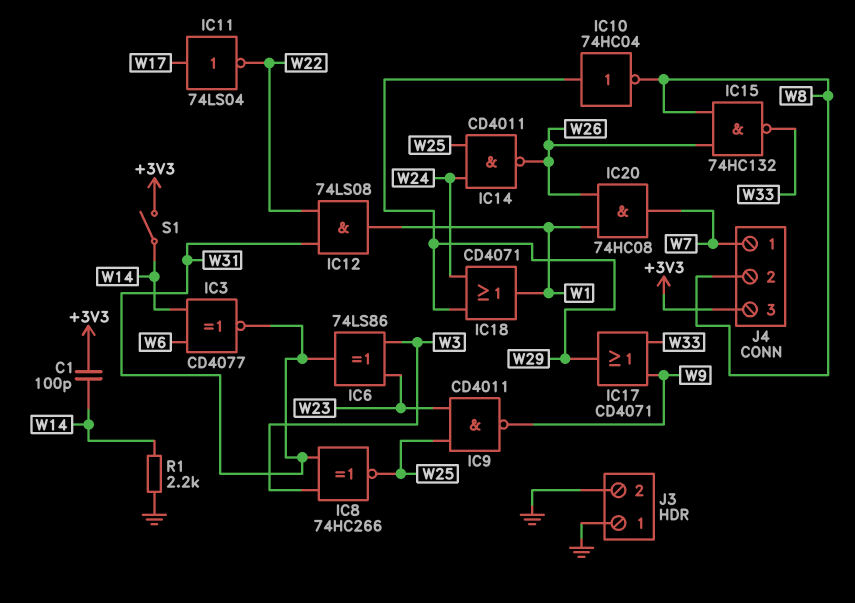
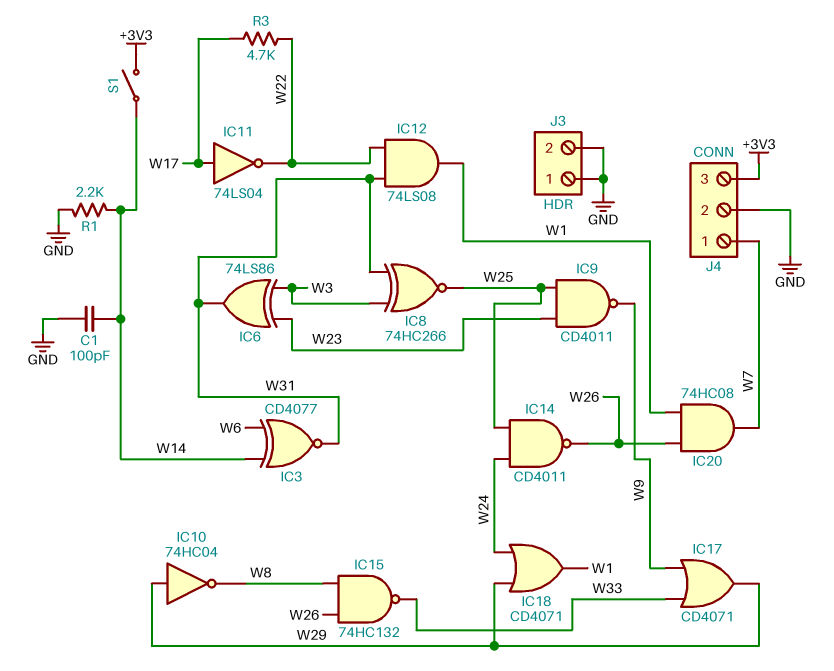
C1: 100pF (+3V3, W14) -> 100pF (GND, W14)
J4 pin 2: W8 -> GND
R3: none -> 4.7k (W17, W22)

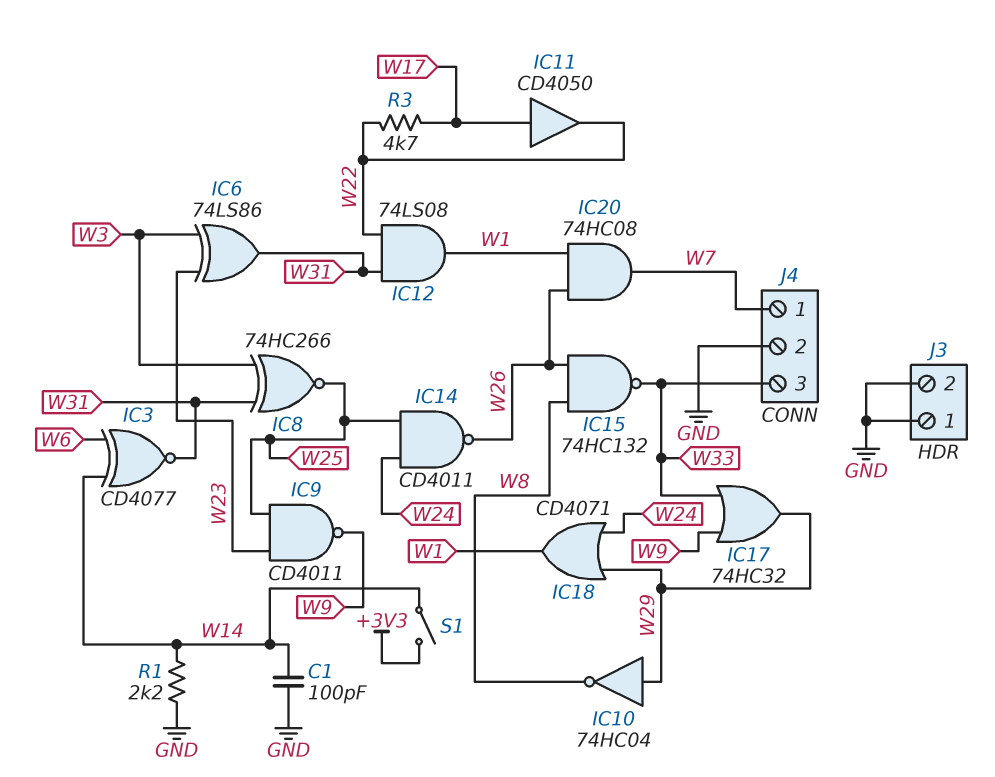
IC11: NOT 74LS04 (in W17, out W22) -> buffer CD4050 (in W17, out W22)
IC17: OR CD4071 (in W9, in W33, out W29) -> OR 74HC32 (in W9, in W33, out W29)
J4 pin 3: +3V3 -> W33

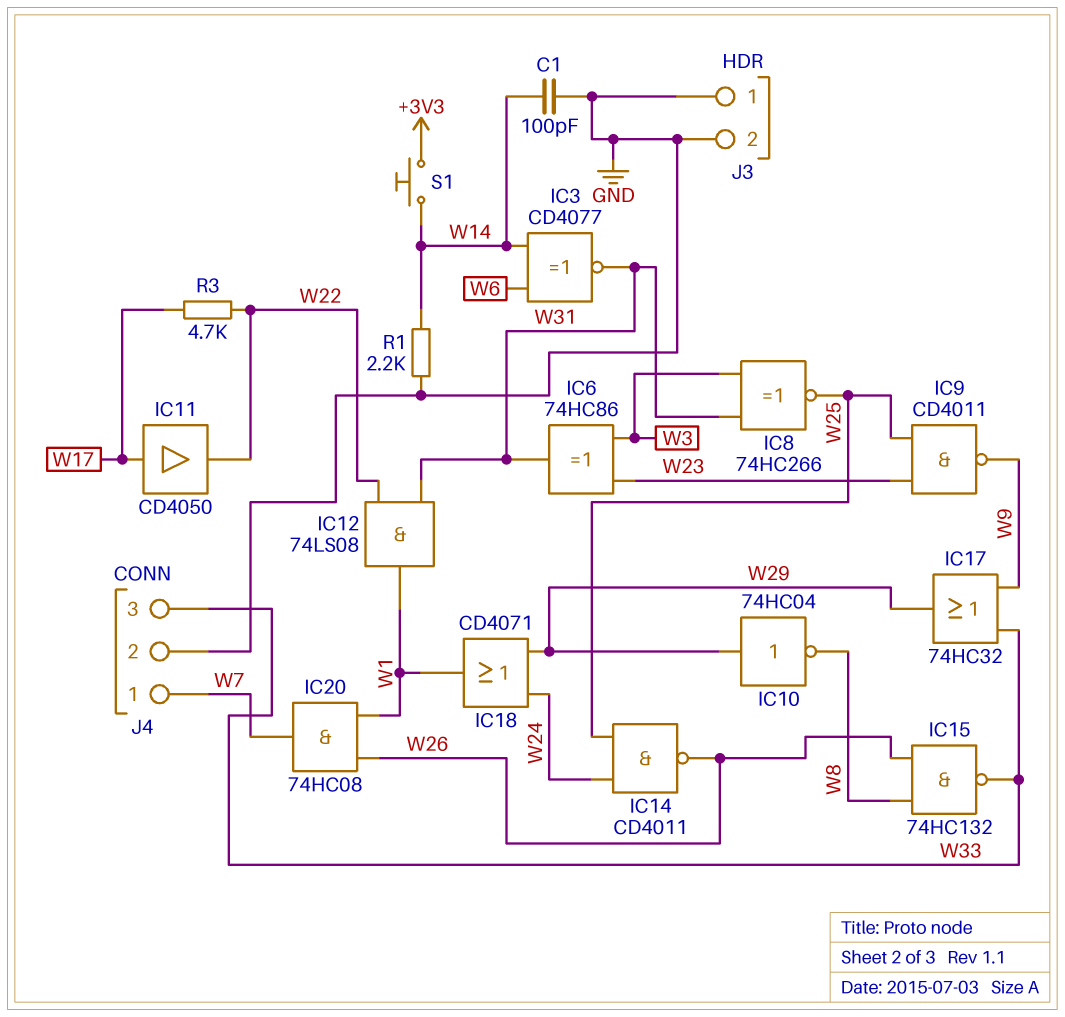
IC6: XOR 74LS86 (in W3, in W23, out W31) -> XOR 74HC86 (in W3, in W23, out W31)
S1: switch (+3V3, W14) -> button (+3V3, W14)

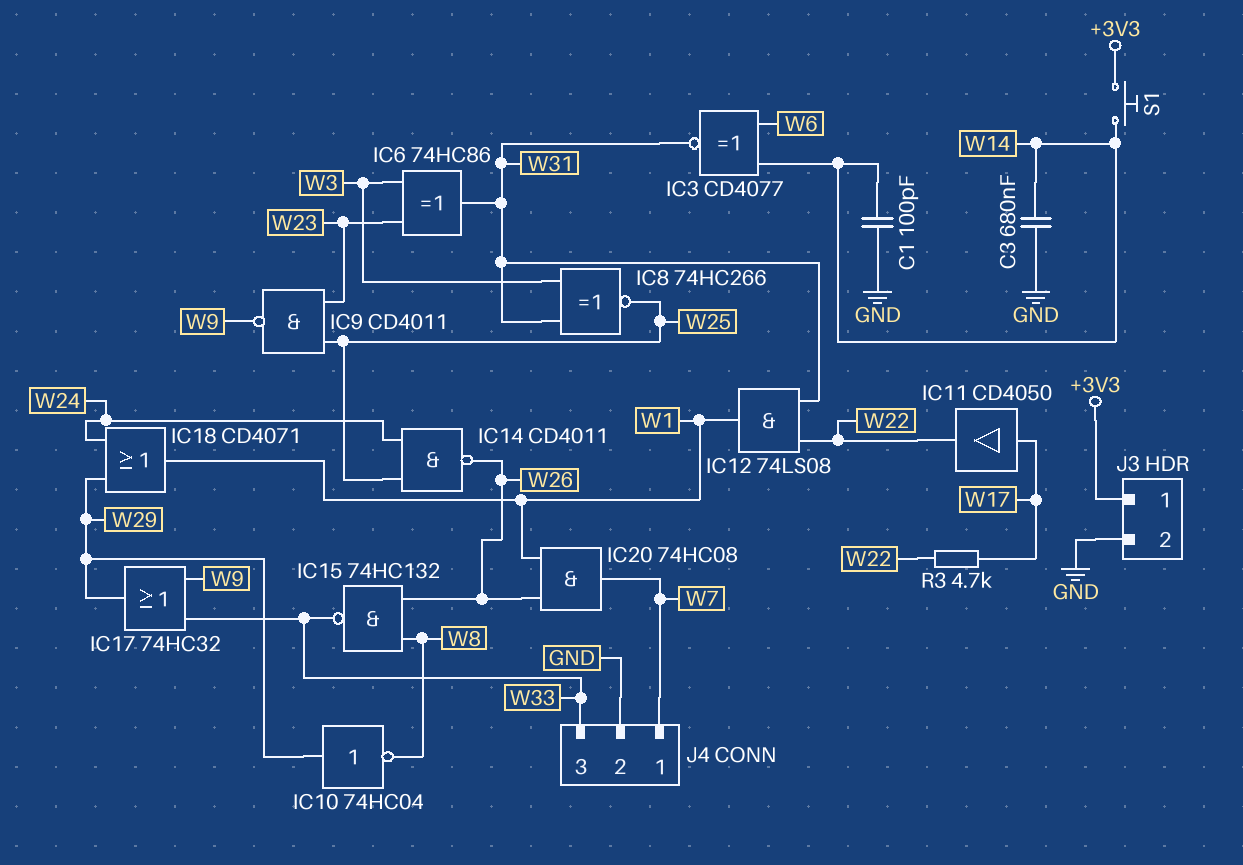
C3: none -> 680nF (GND, W14)
J3 pin 1: GND -> +3V3
R1: 2.2k (GND, W14) -> none

